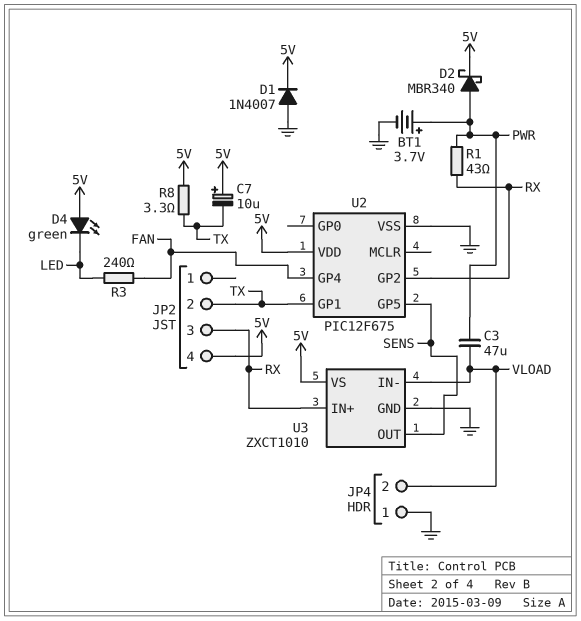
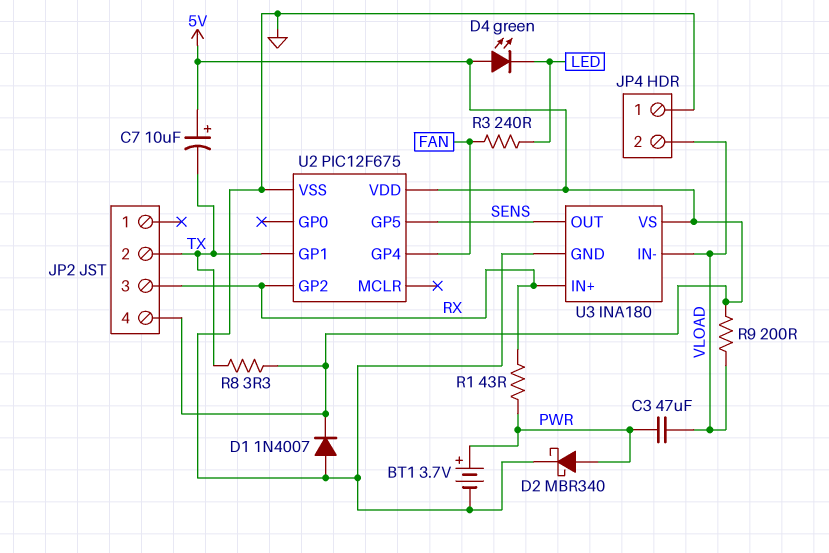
D2: schottky MBR340 (A PWR, K 5V) -> schottky MBR340 (A PWR, K GND)
R9: none -> 200 (5V, VLOAD)
U3: ZXCT1010 -> INA180

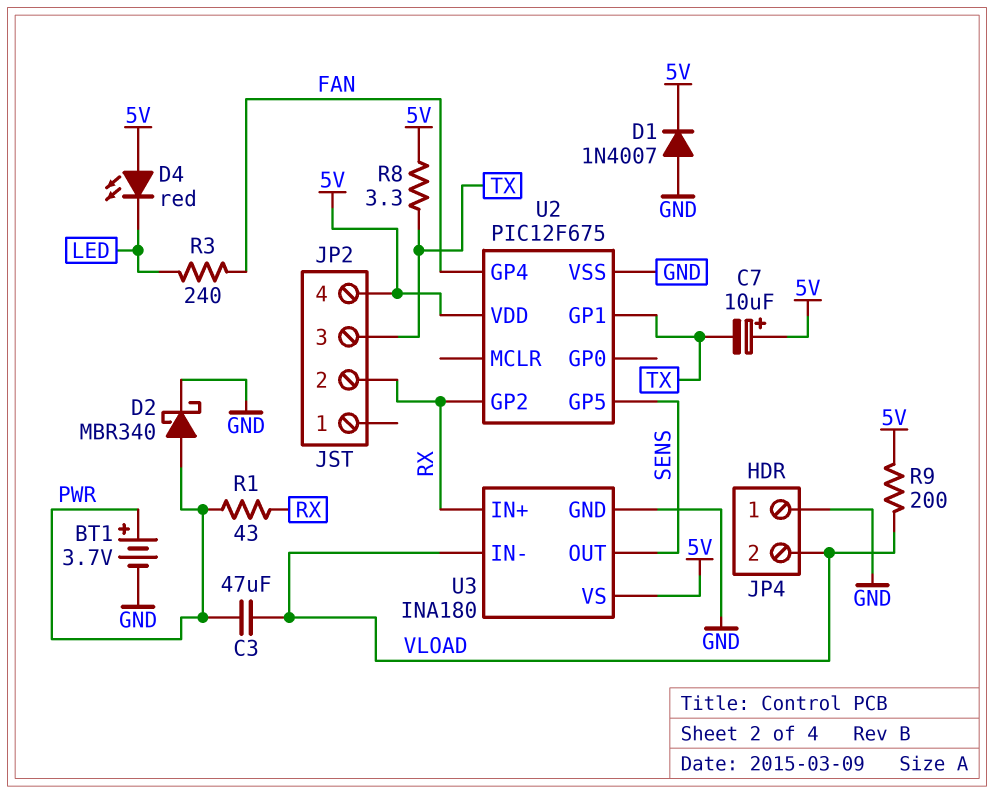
D4: LED green (A 5V, K LED) -> LED red (A 5V, K LED)
JP2 pin 2: TX -> RX
JP2 pin 3: RX -> TX

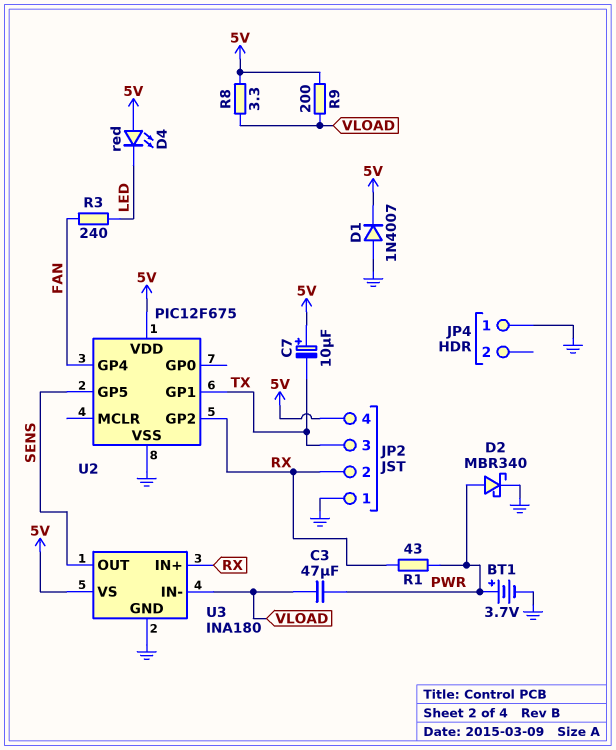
JP2 pin 1: none -> GND
JP4 pin 2: VLOAD -> none
R8: 3.3 (5V, TX) -> 3.3 (5V, VLOAD)

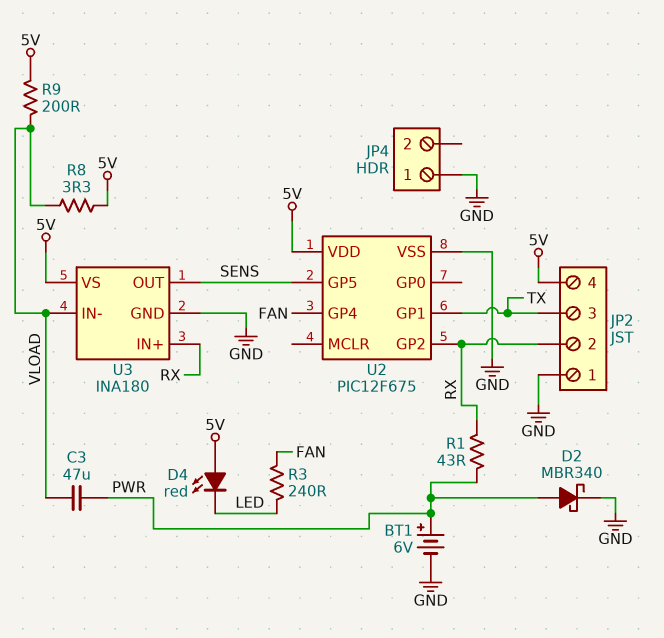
BT1: 3.7V (plus PWR, minus GND) -> 6V (plus PWR, minus GND)
C7: 10uF (plus 5V, minus TX) -> none
D1: diode 1N4007 (A GND, K 5V) -> none

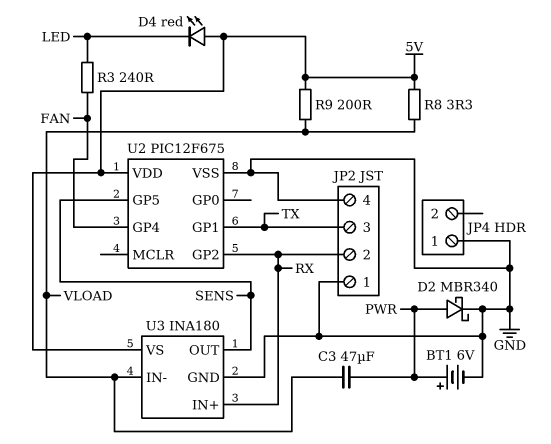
JP2 pin 4: 5V -> GND
R1: 43 (PWR, RX) -> none

